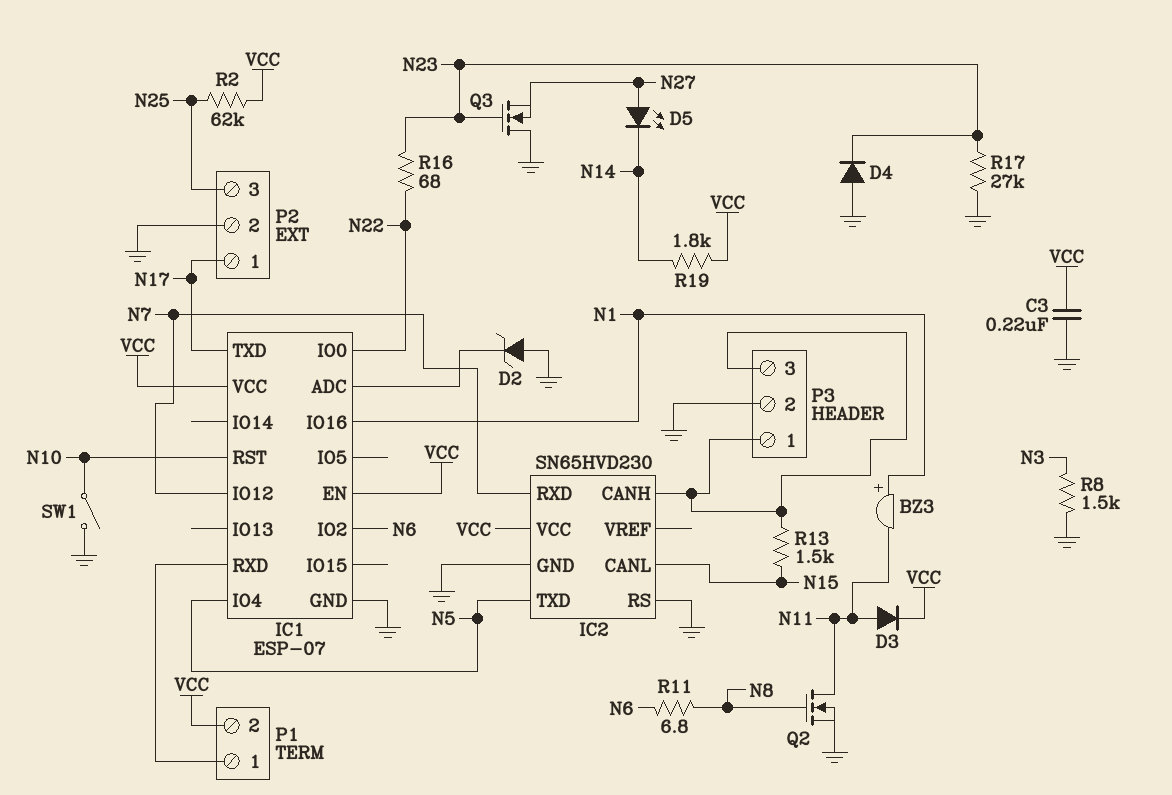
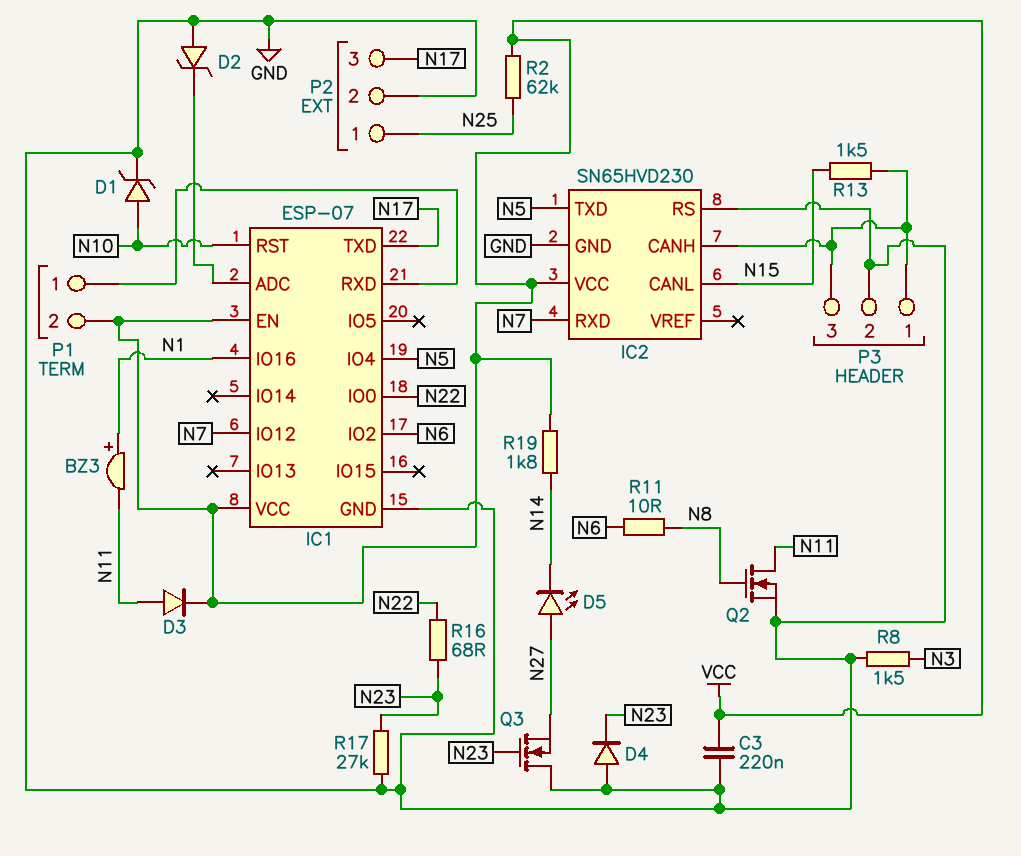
D1: none -> zener (A N10, K GND)
P2 pin 1: N17 -> N25
P2 pin 3: N25 -> N17
R11: 6.8 (N6, N8) -> 10 (N6, N8)
SW1: switch (GND, N10) -> none

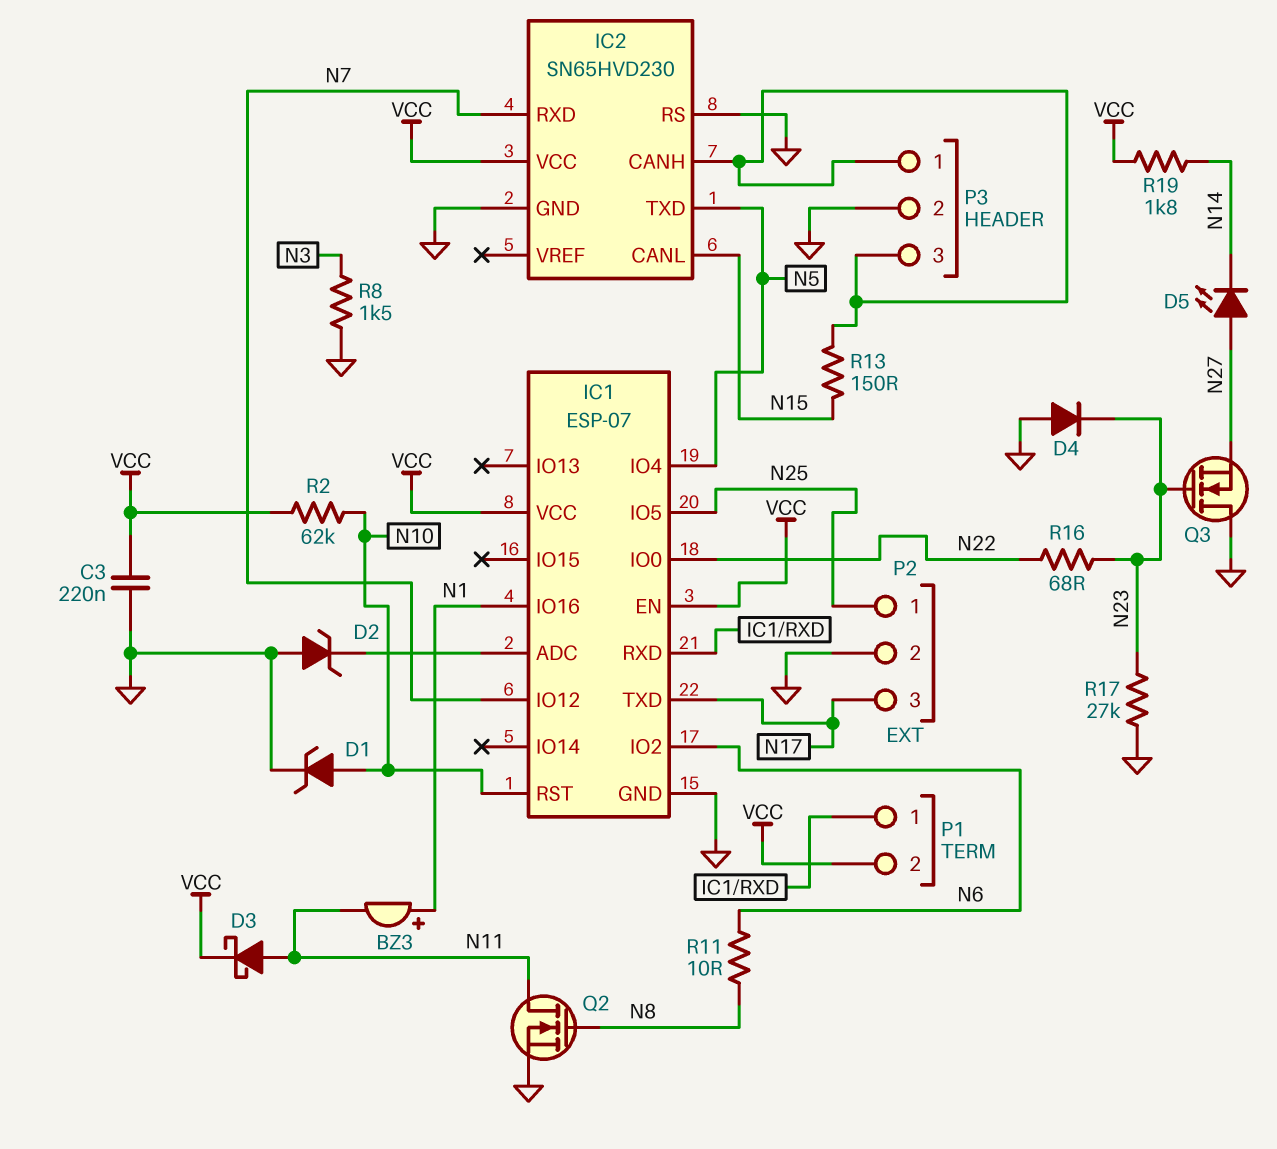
D3: diode (A N11, K VCC) -> schottky (A N11, K VCC)
IC1 pin IO5: none -> N25
R2: 62k (N25, VCC) -> 62k (N10, VCC)
R13: 1.5k (IC2/CANH, N15) -> 150 (IC2/CANH, N15)

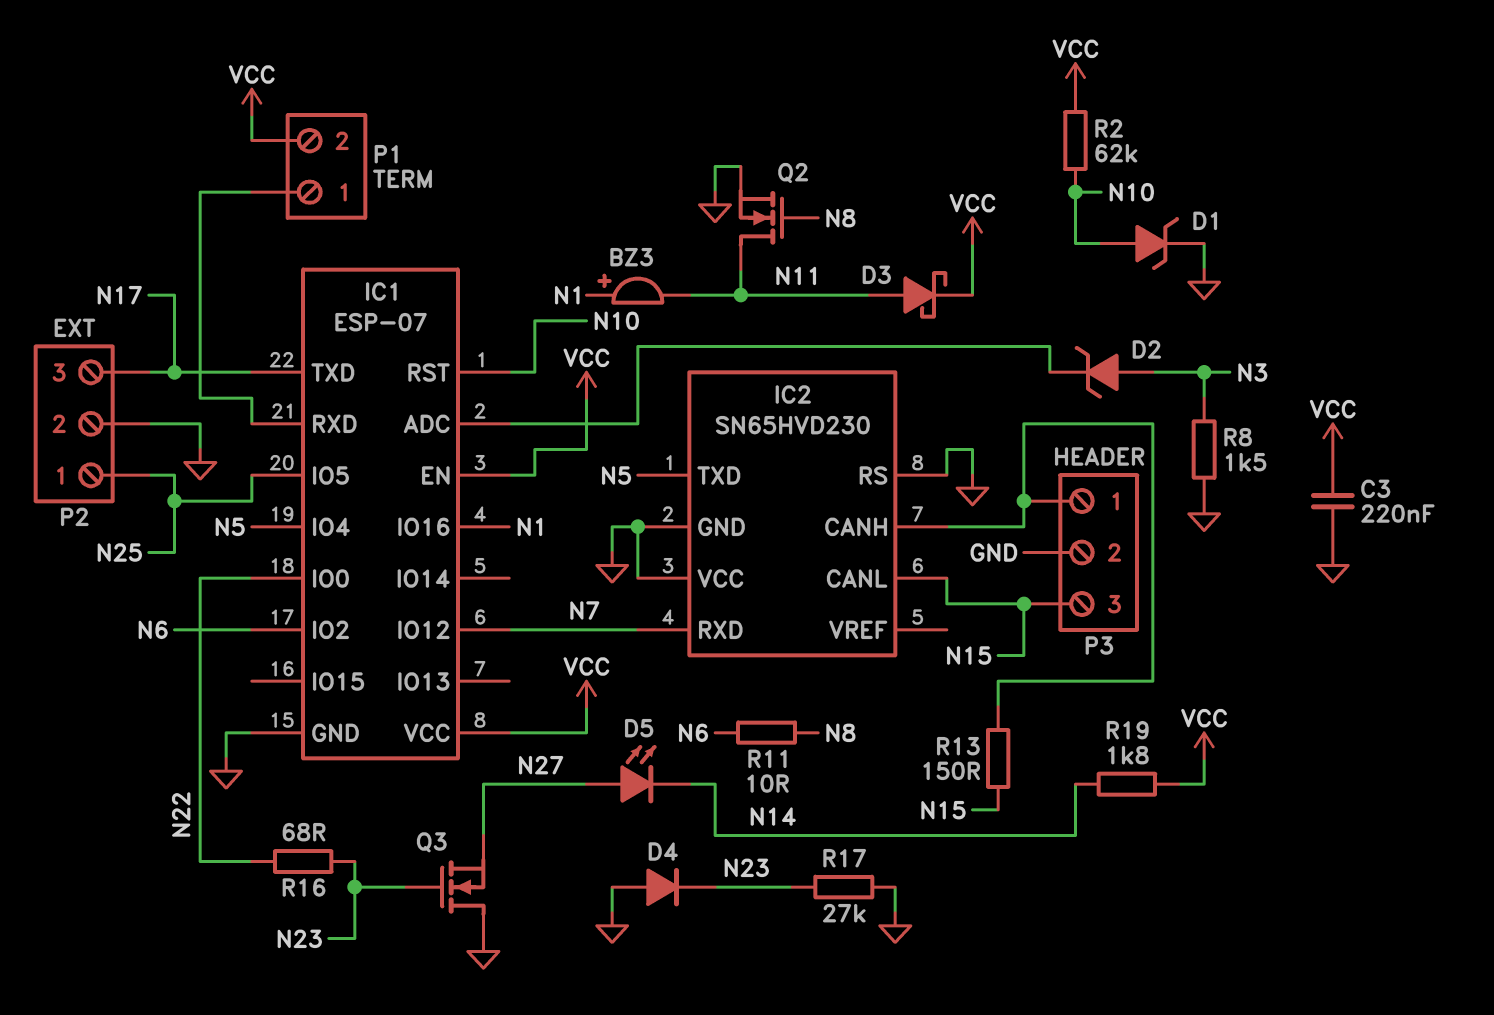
D2: zener (A GND, K IC1/ADC) -> zener (A N3, K IC1/ADC)
IC2 pin VCC: VCC -> GND
P3 pin 3: IC2/CANH -> N15

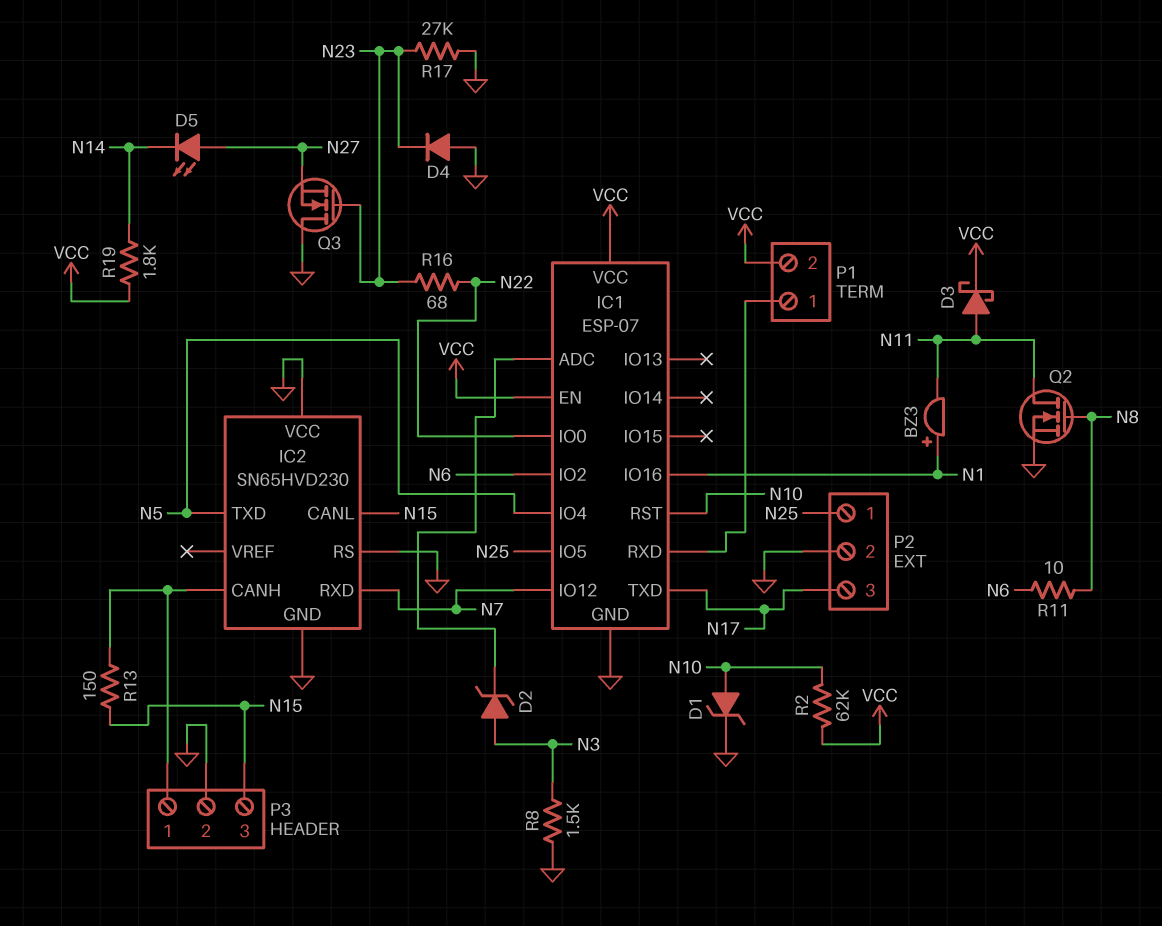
C3: 220nF (GND, VCC) -> none

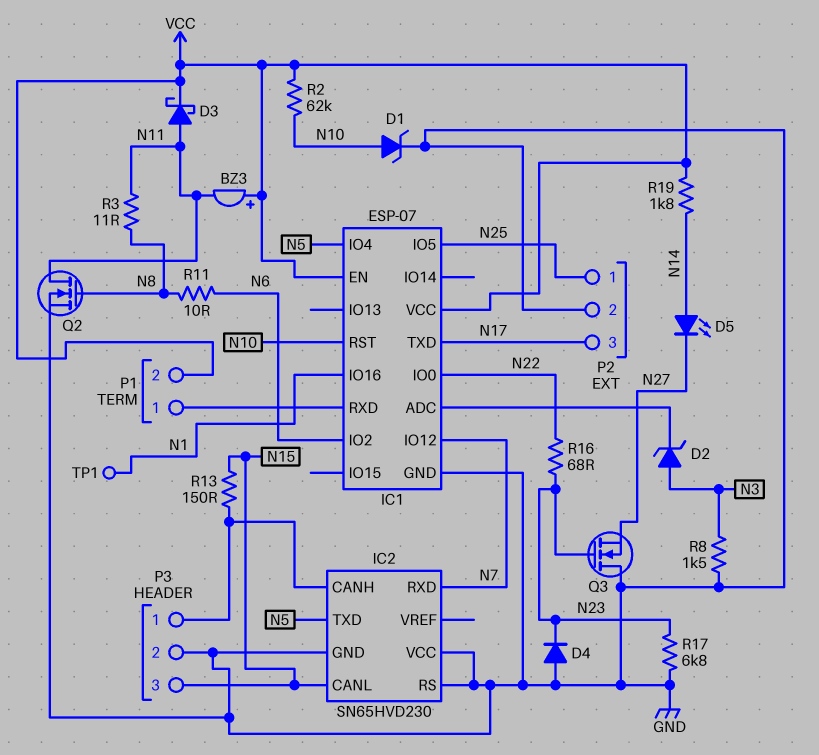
BZ3: buzzer (plus N1, minus N11) -> buzzer (plus VCC, minus N11)
D5: LED (A N27, K N14) -> LED (A N14, K N27)
R3: none -> 11 (N8, N11)
R17: 27k (GND, N23) -> 6.8k (GND, N23)
TP1: none -> test point (N1)

